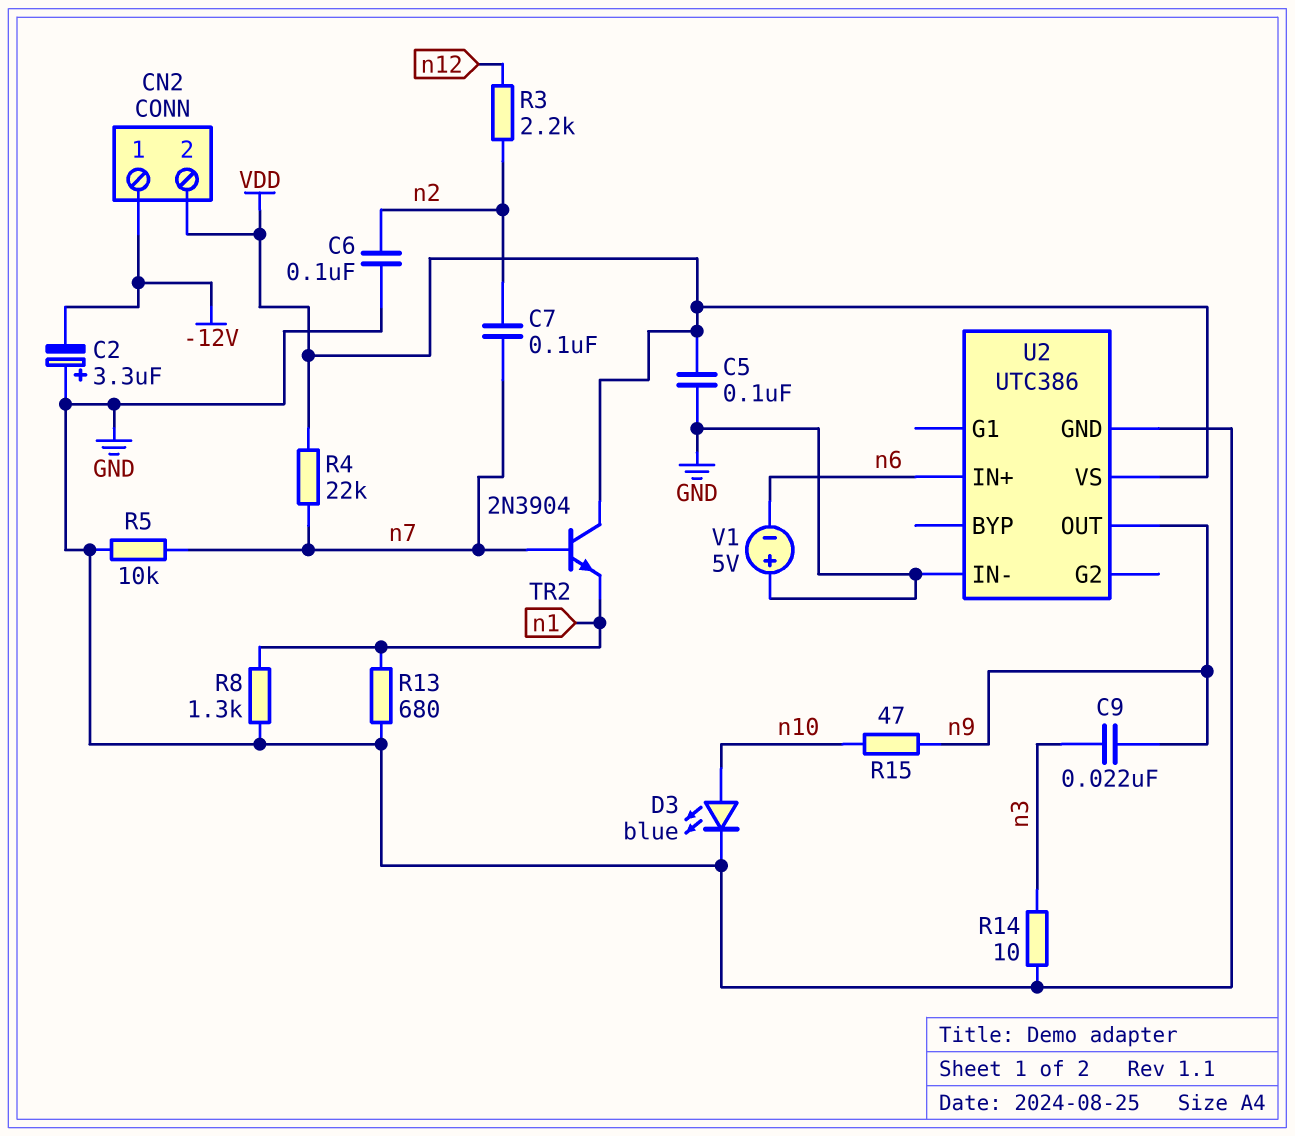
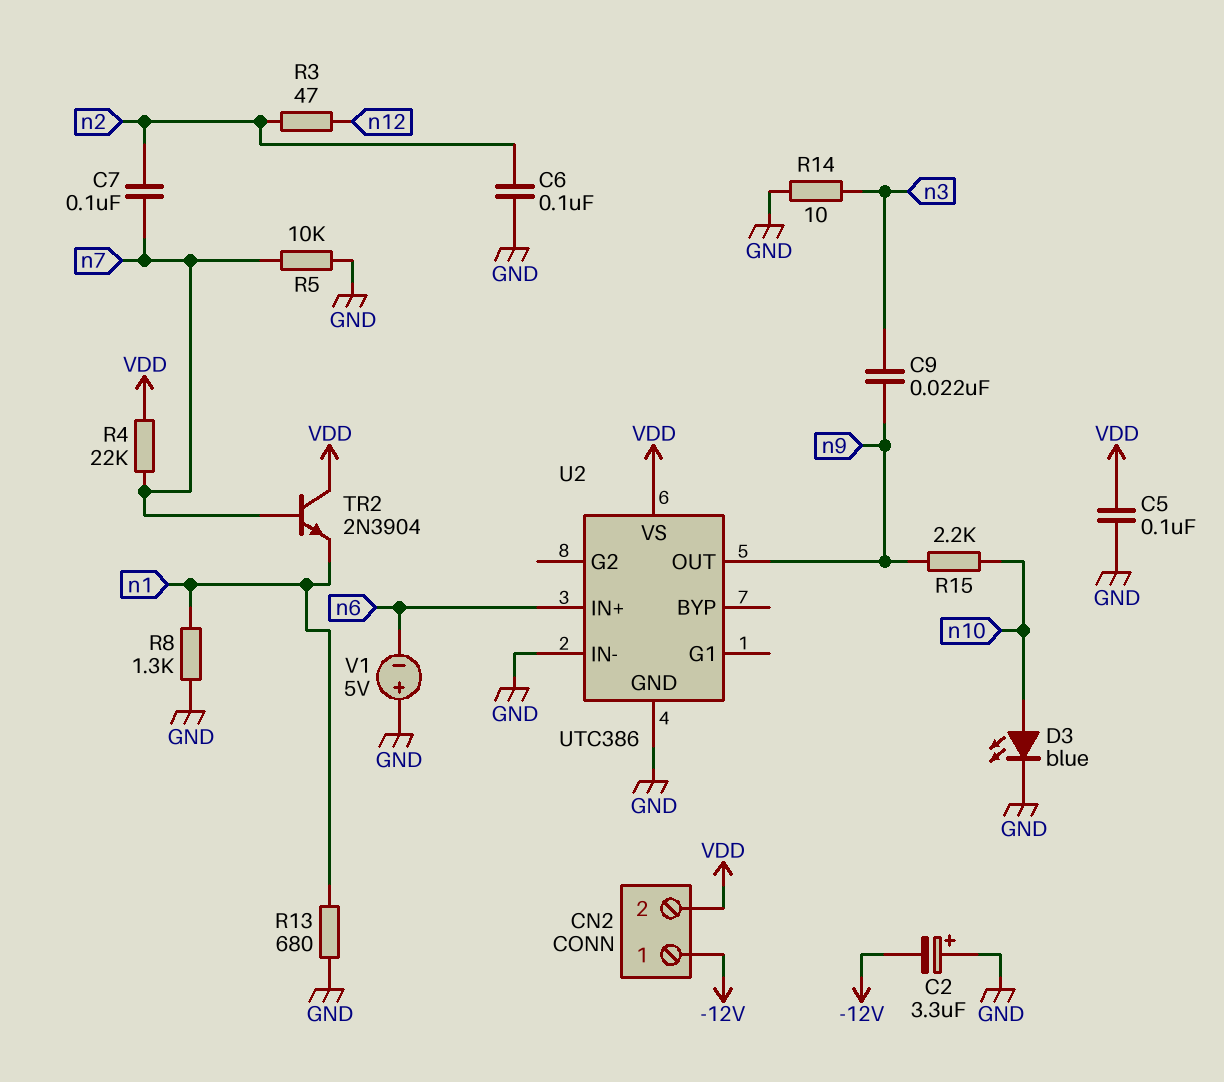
R3: 2.2k (n2, n12) -> 47 (n2, n12)
R15: 47 (n9, n10) -> 2.2k (n9, n10)

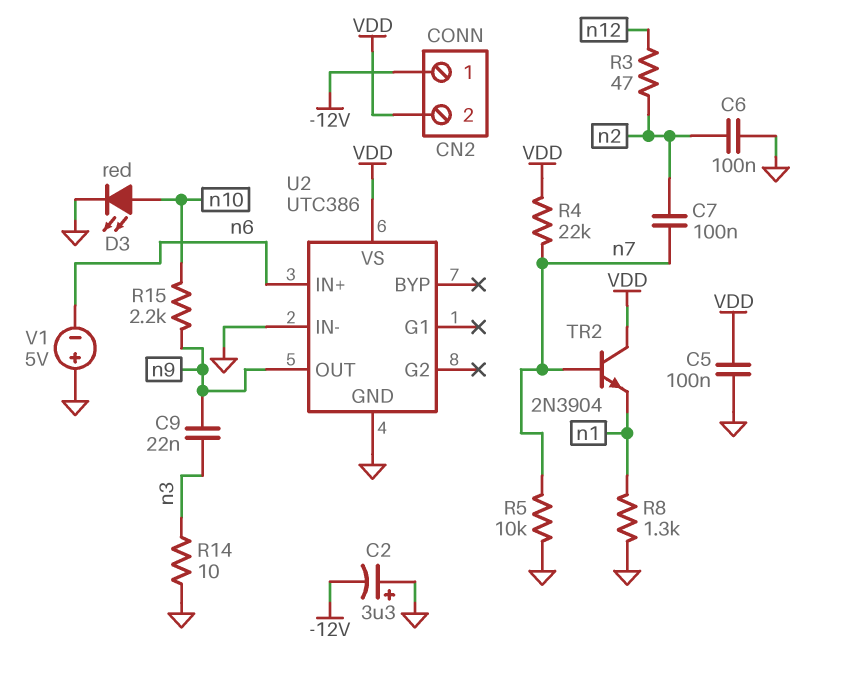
D3: LED blue (A n10, K GND) -> LED red (A n10, K GND)
R13: 680 (GND, n1) -> none

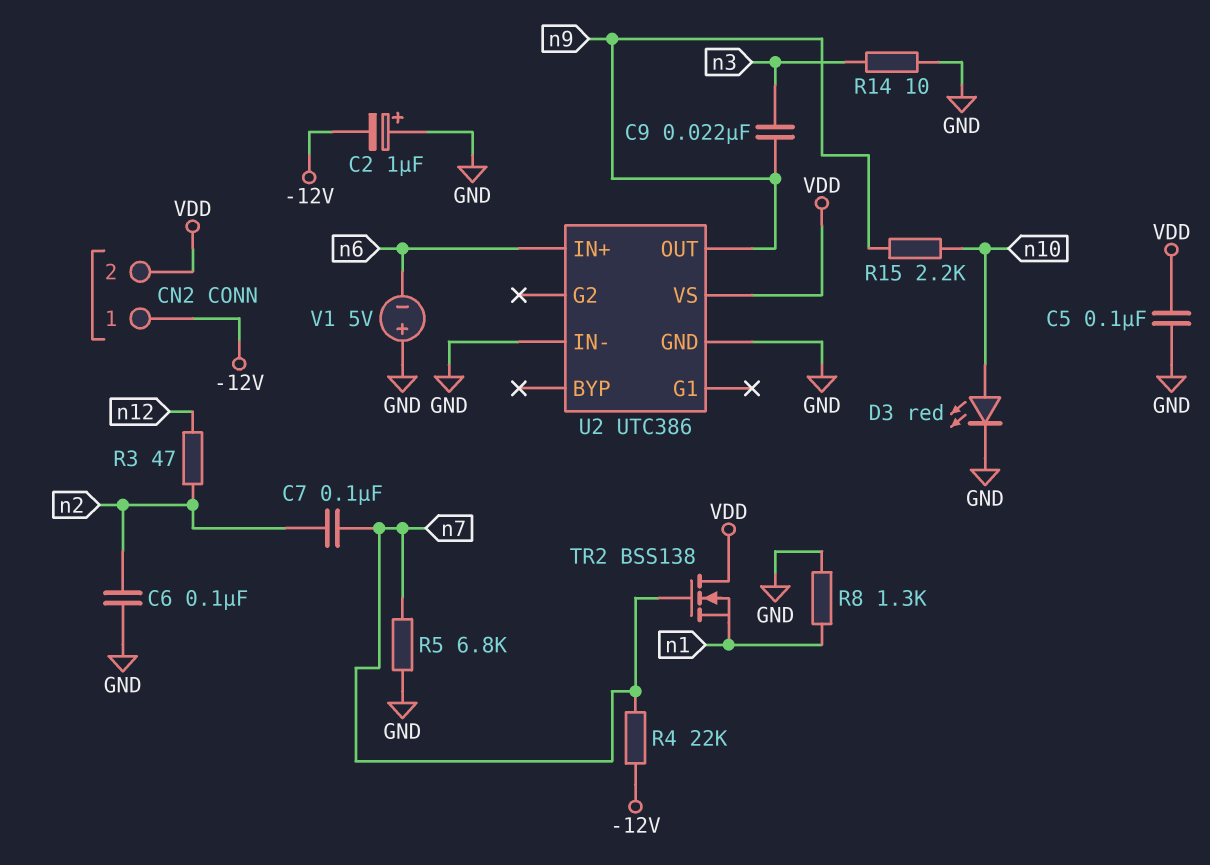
C2: 3.3uF (plus GND, minus -12V) -> 1uF (plus GND, minus -12V)
R4: 22k (VDD, n7) -> 22k (-12V, n7)
R5: 10k (GND, n7) -> 6.8k (GND, n7)
TR2: NPN 2N3904 (B n7, C VDD, E n1) -> NMOS BSS138 (G n7, D VDD, S n1)

